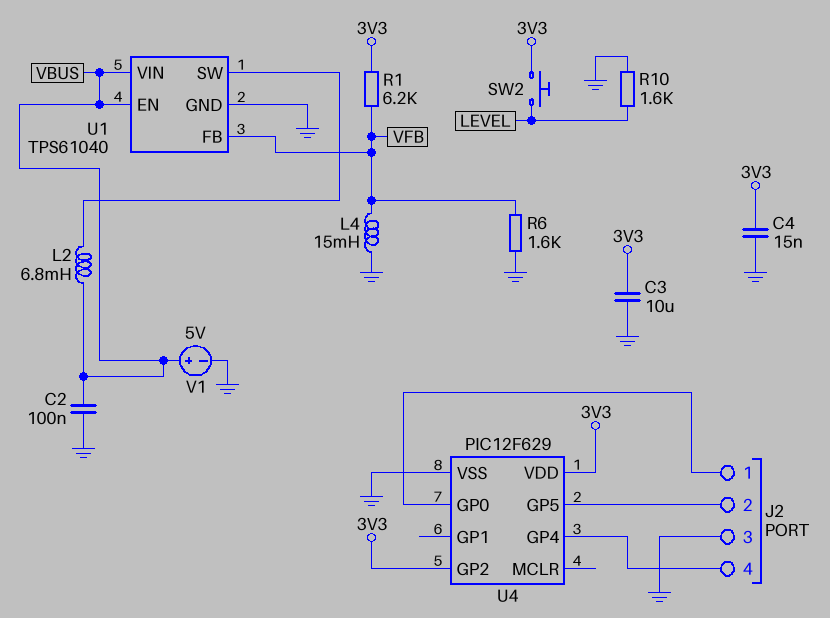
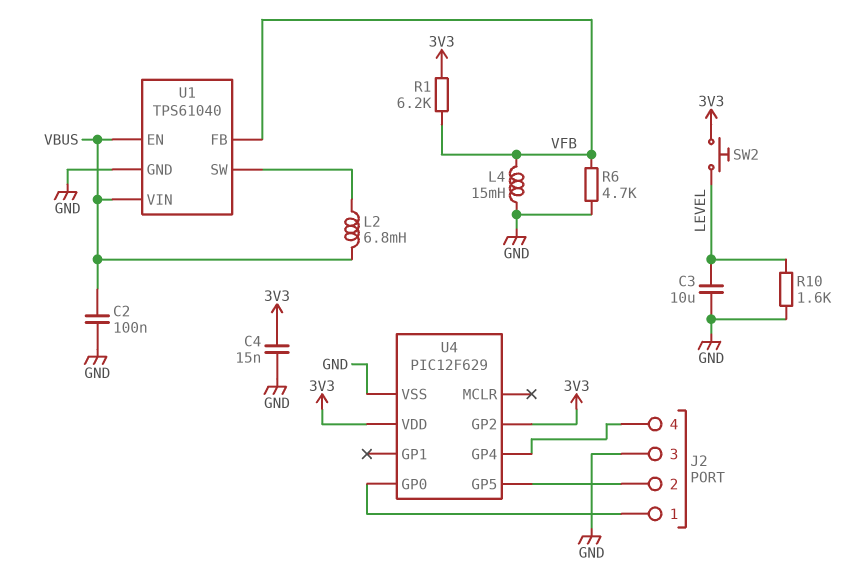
C3: 10uF (3V3, GND) -> 10uF (GND, LEVEL)
R6: 1.6k (GND, VFB) -> 4.7k (GND, VFB)
V1: 5V (plus VBUS, minus GND) -> none

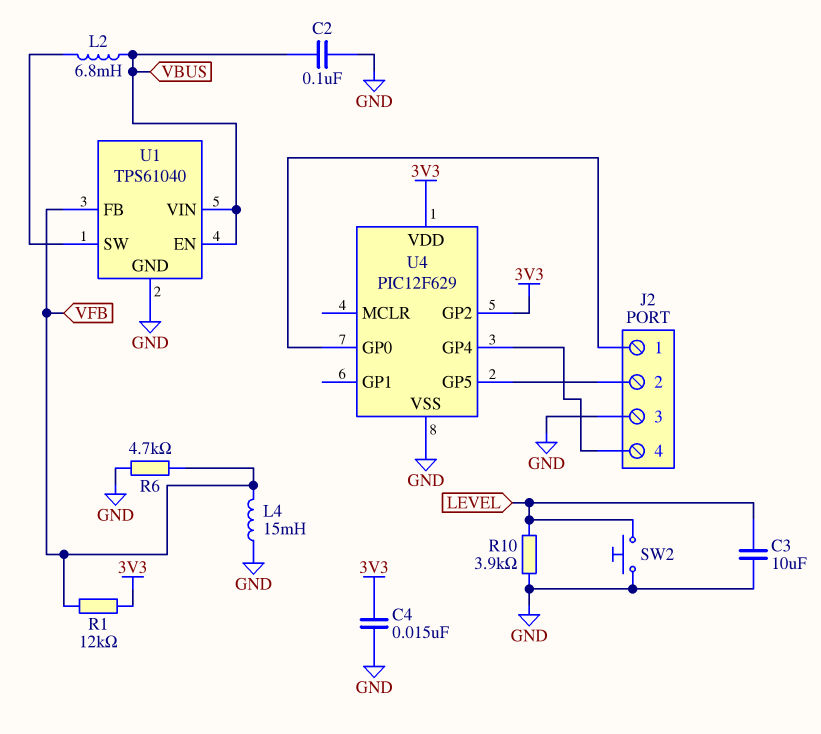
R1: 6.2k (3V3, VFB) -> 12k (3V3, VFB)
R10: 1.6k (GND, LEVEL) -> 3.9k (GND, LEVEL)
SW2: button (3V3, LEVEL) -> button (GND, LEVEL)

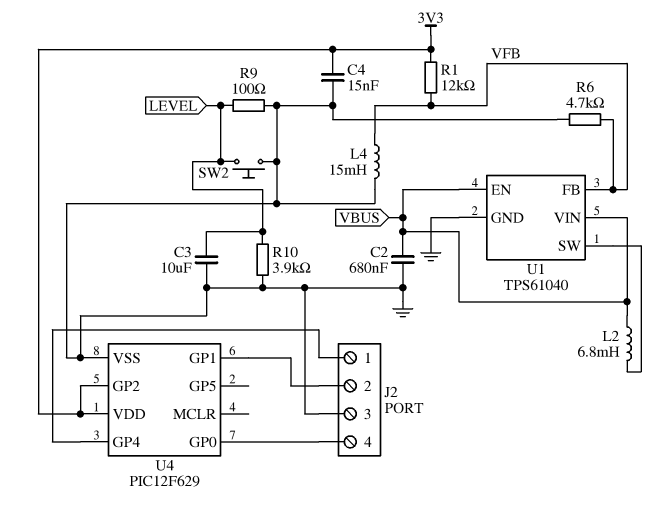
C2: 100nF (GND, VBUS) -> 680nF (GND, VBUS)
R9: none -> 100 (GND, LEVEL)
U4 pin GP0: J2/1 -> J2/4
U4 pin GP1: none -> J2/2
U4 pin GP4: J2/4 -> J2/1
U4 pin GP5: J2/2 -> none

